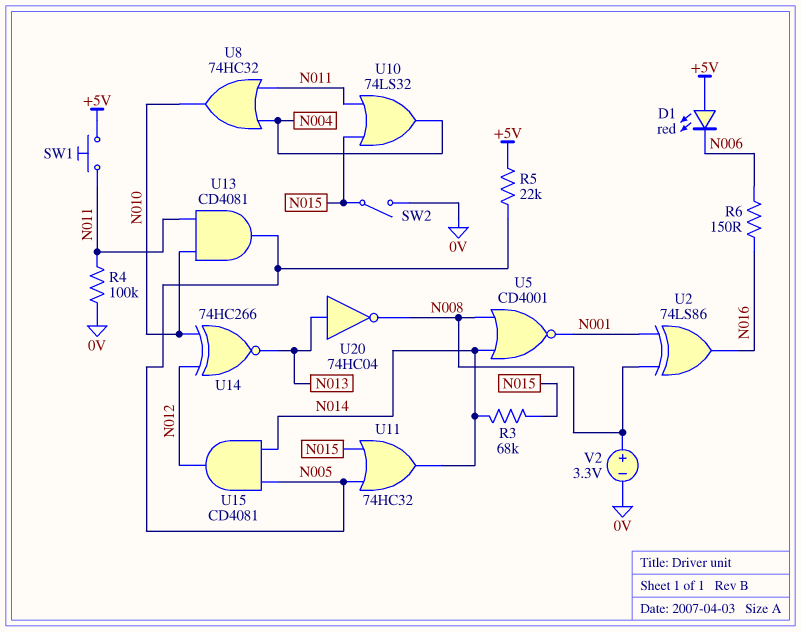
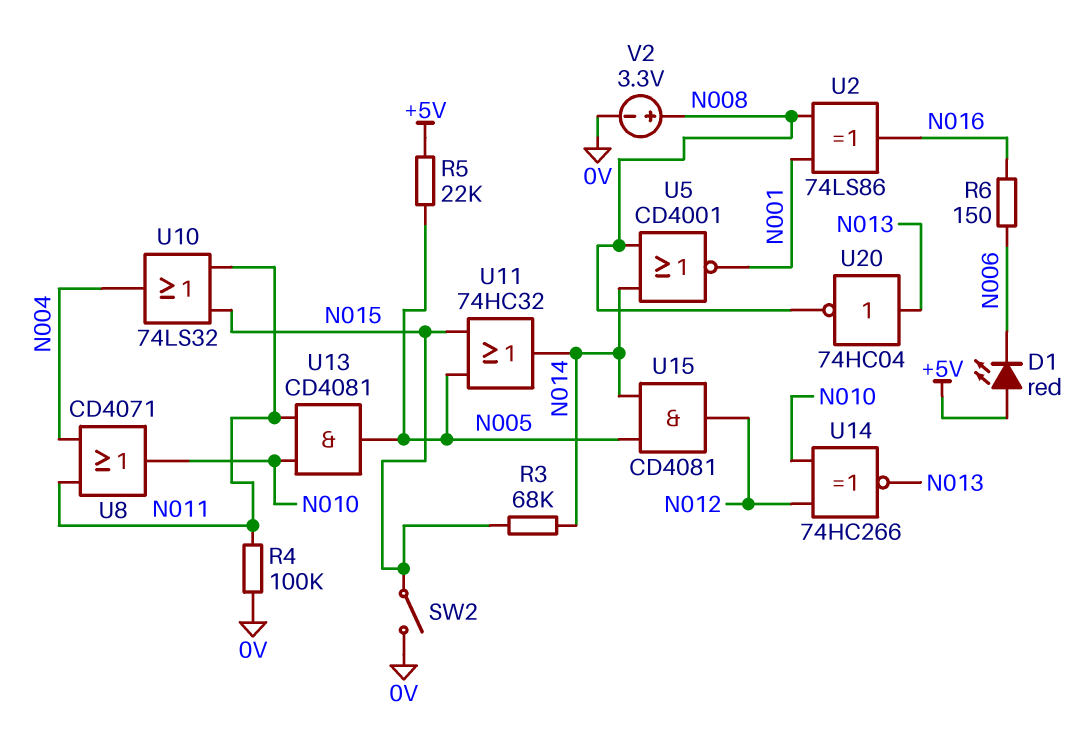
SW1: button (+5V, N011) -> none
U8: OR 74HC32 (in N004, in N011, out N010) -> OR CD4071 (in N004, in N011, out N010)

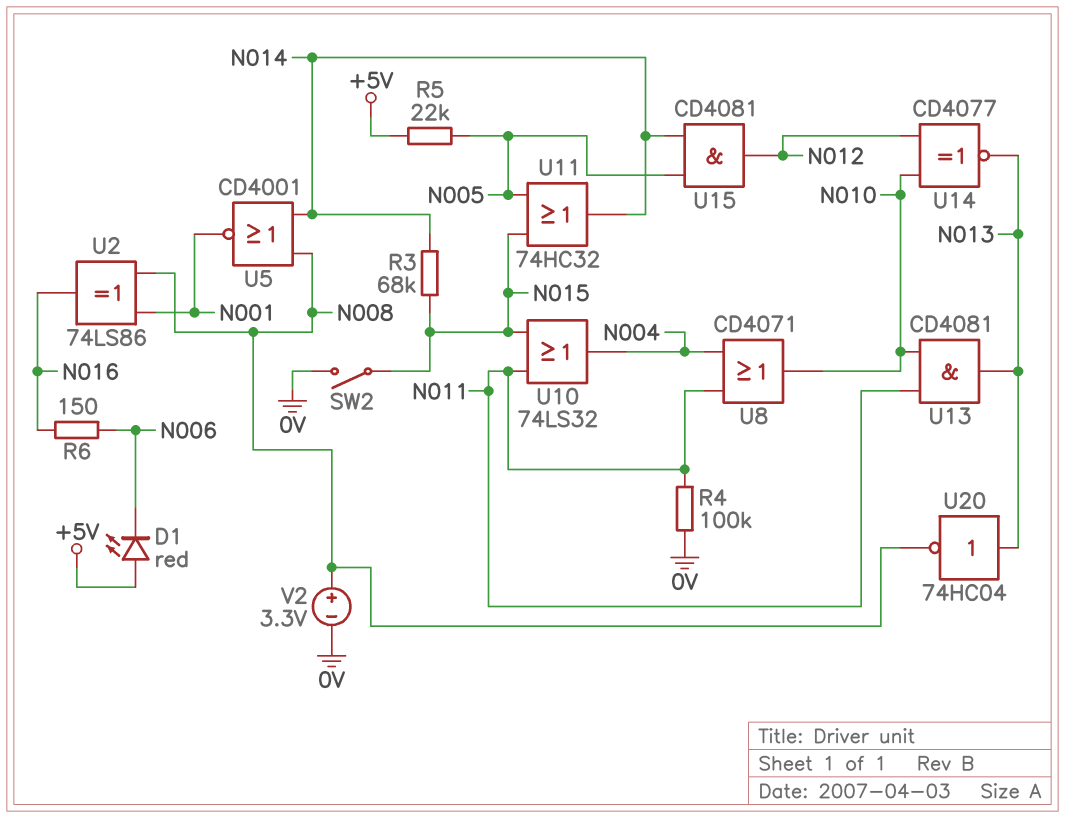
U13: AND CD4081 (in N010, in N011, out N005) -> AND CD4081 (in N010, in N011, out N013)
U14: XNOR 74HC266 (in N010, in N012, out N013) -> XNOR CD4077 (in N010, in N012, out N013)

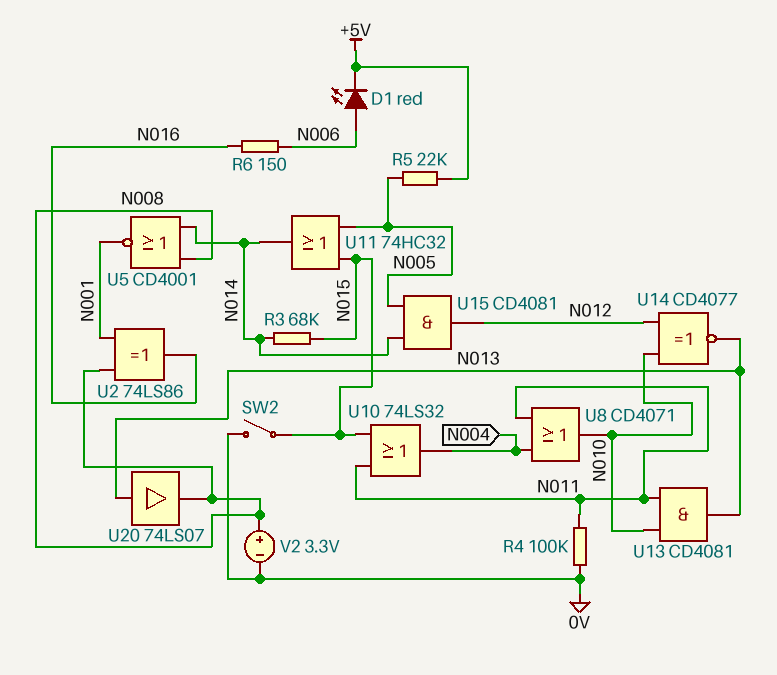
D1: LED red (A +5V, K N006) -> LED red (A N006, K +5V)
U20: NOT 74HC04 (in N013, out N008) -> buffer 74LS07 (in N013, out N008)

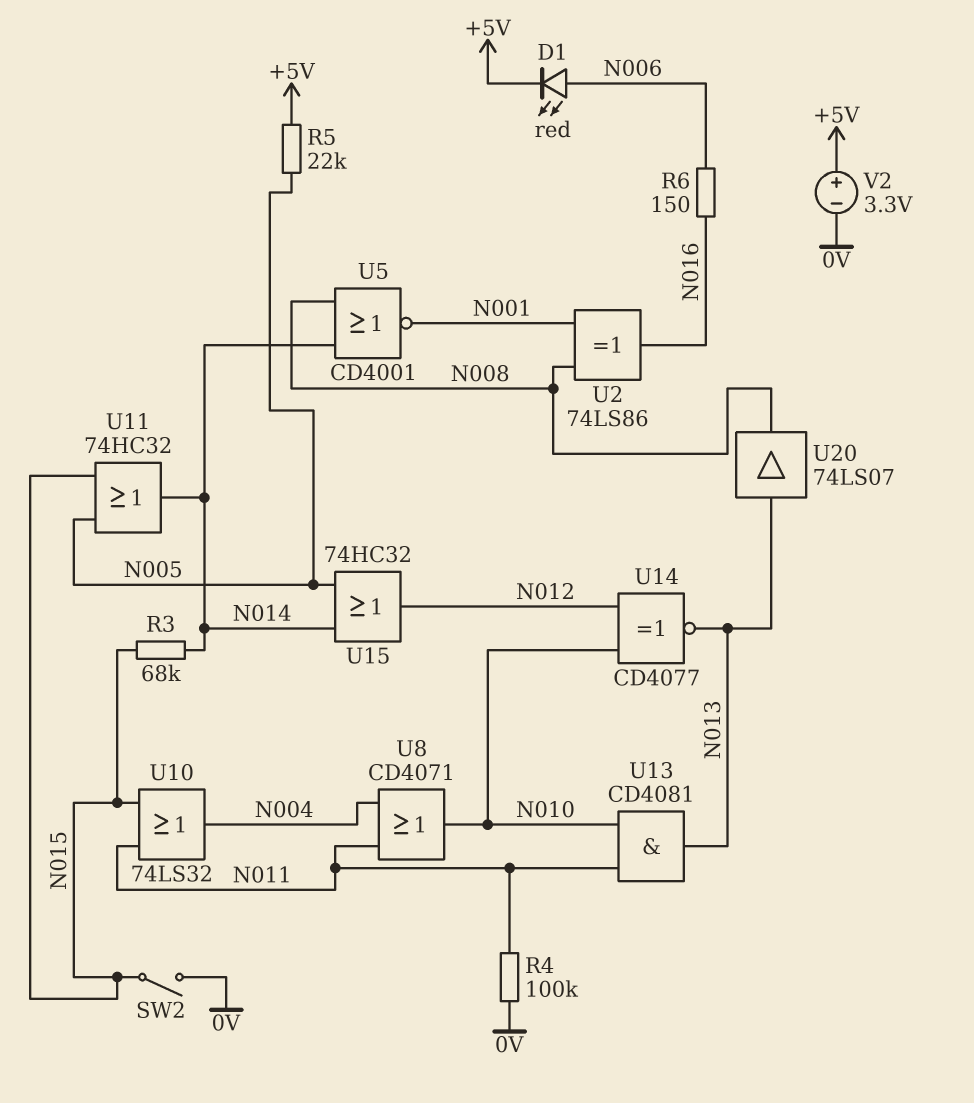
U15: AND CD4081 (in N005, in N014, out N012) -> OR 74HC32 (in N005, in N014, out N012)
V2: 3.3V (plus N008, minus 0V) -> 3.3V (plus +5V, minus 0V)

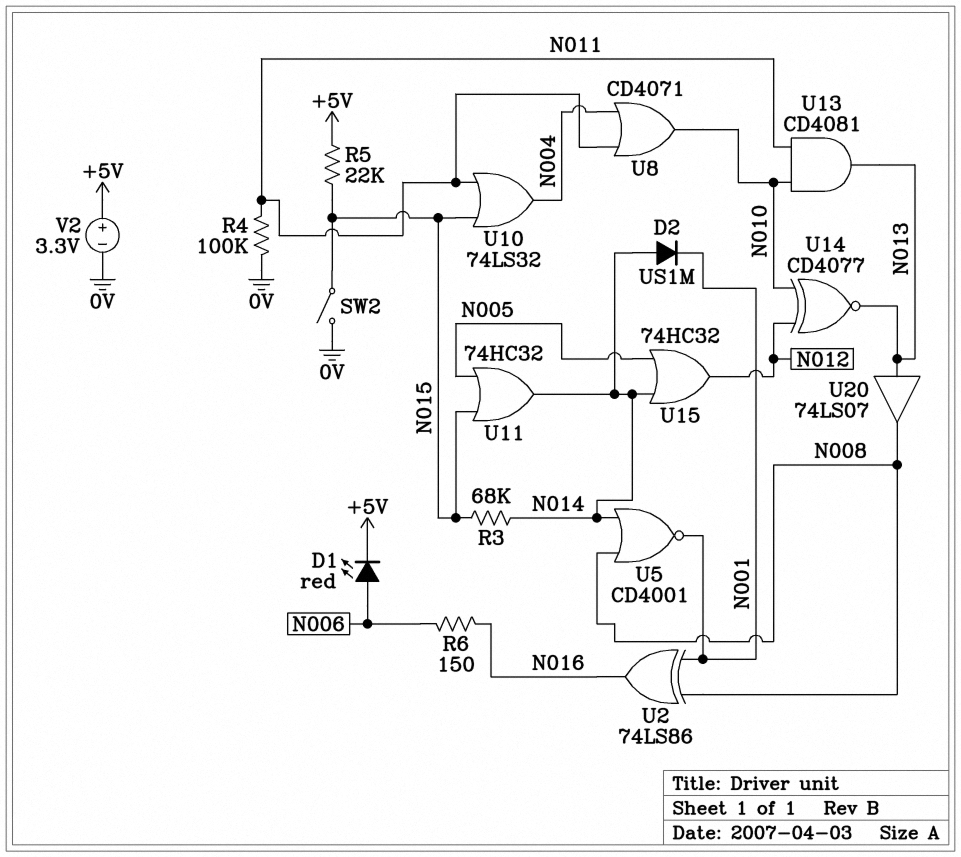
D2: none -> diode US1M (A N014, K N001)
R5: 22k (+5V, N005) -> 22k (+5V, N015)

